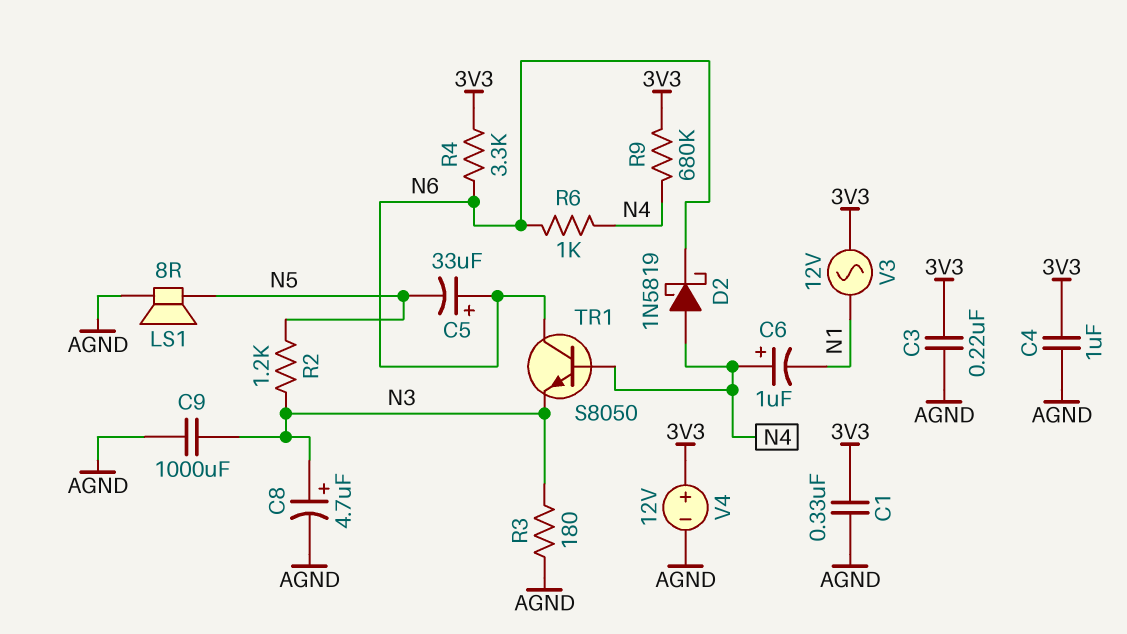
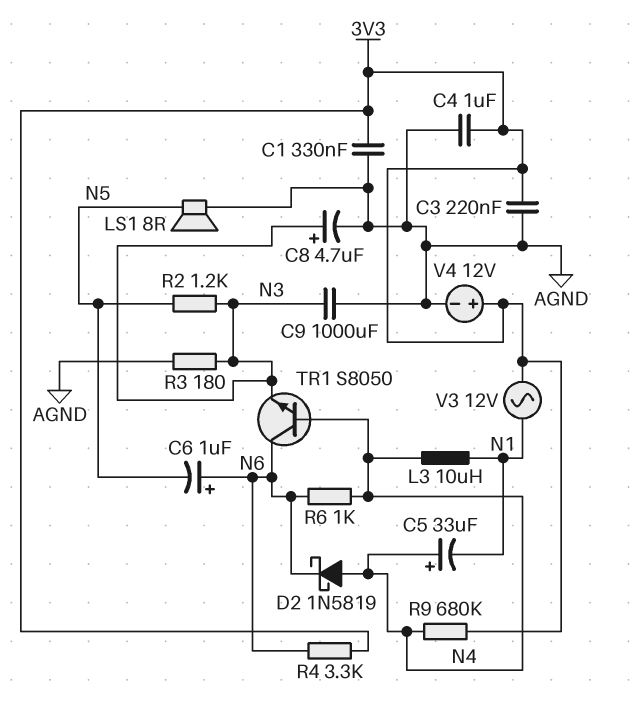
C5: 33uF (plus N6, minus N5) -> 33uF (plus N4, minus N1)
C6: 1uF (plus N4, minus N1) -> 1uF (plus N6, minus N5)
L3: none -> 10uH (N1, N4)

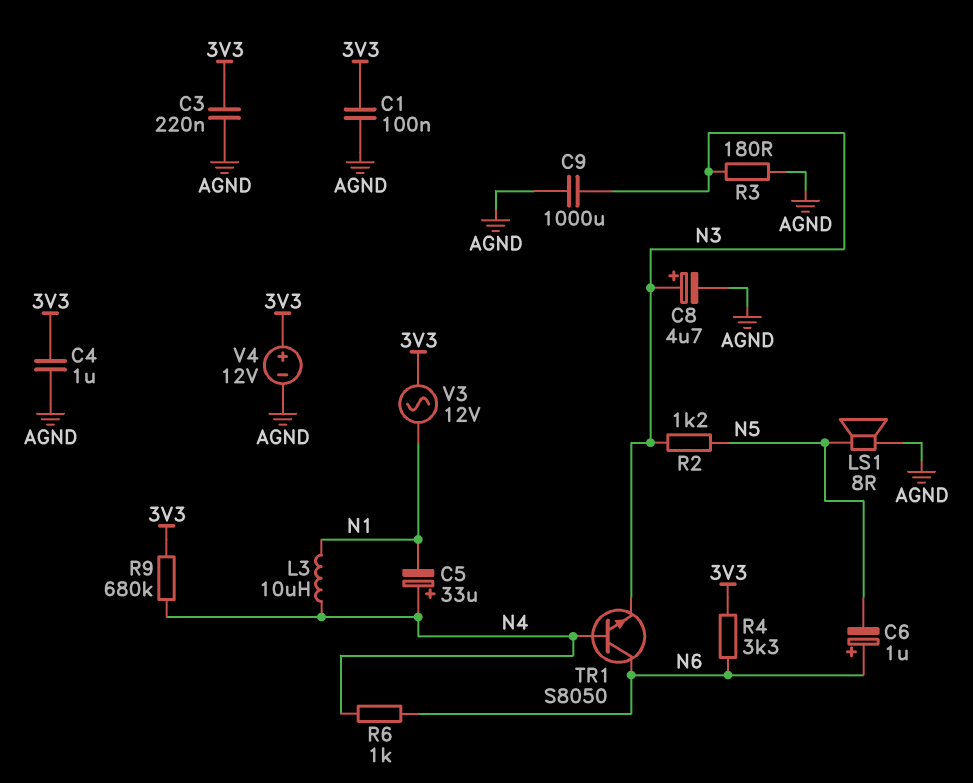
C1: 330nF (3V3, AGND) -> 100nF (3V3, AGND)
D2: schottky 1N5819 (A N4, K N6) -> none

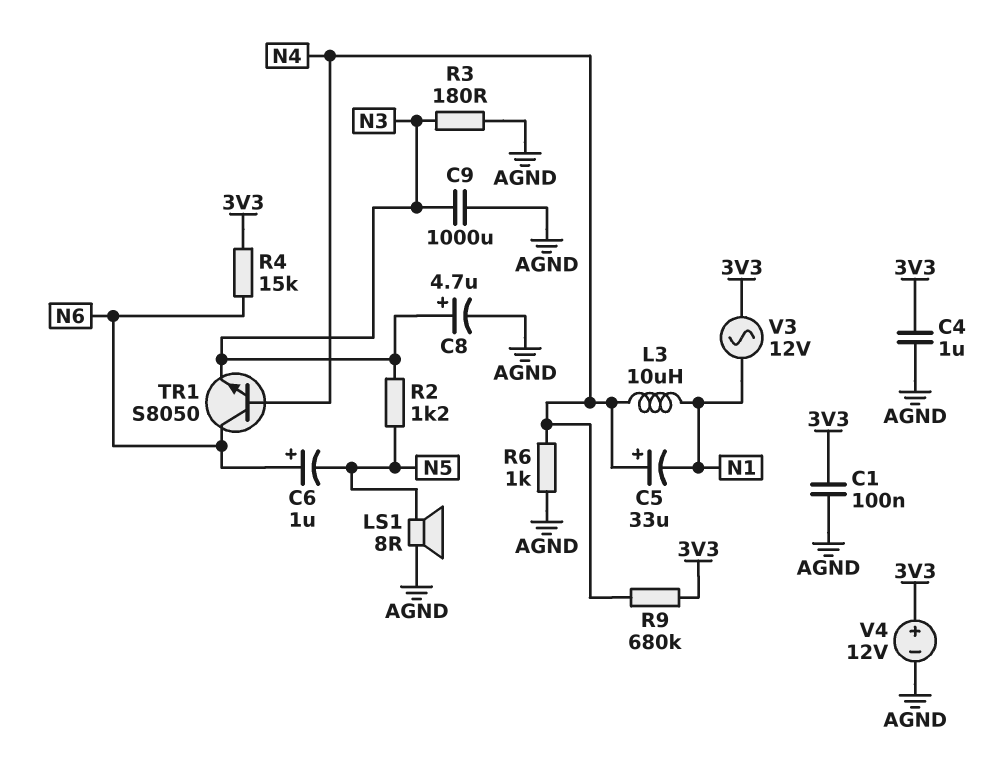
C3: 220nF (3V3, AGND) -> none
R4: 3.3k (3V3, N6) -> 15k (3V3, N6)
R6: 1k (N4, N6) -> 1k (AGND, N4)

